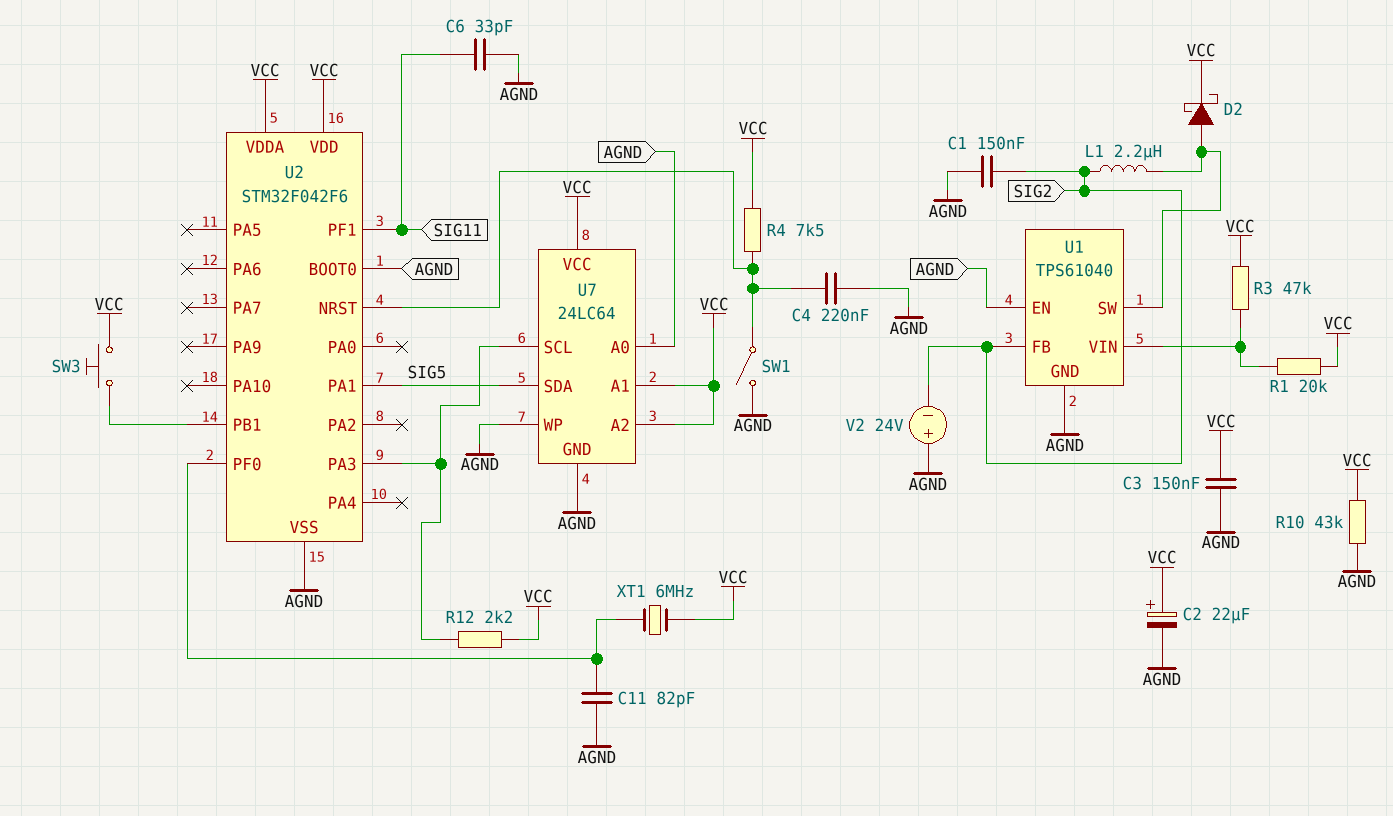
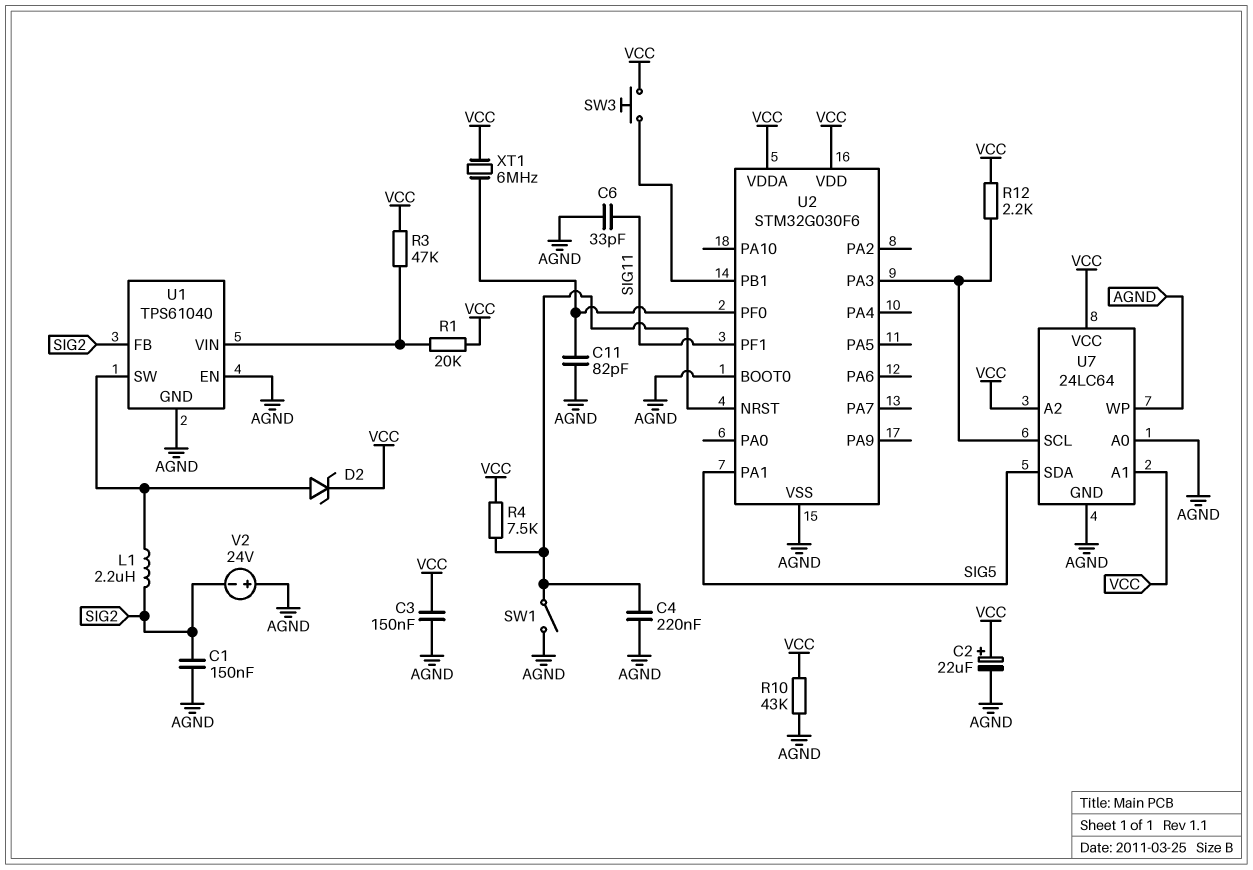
D2: schottky (A U1/SW, K VCC) -> zener (A U1/SW, K VCC)
U2: STM32F042F6 -> STM32G030F6

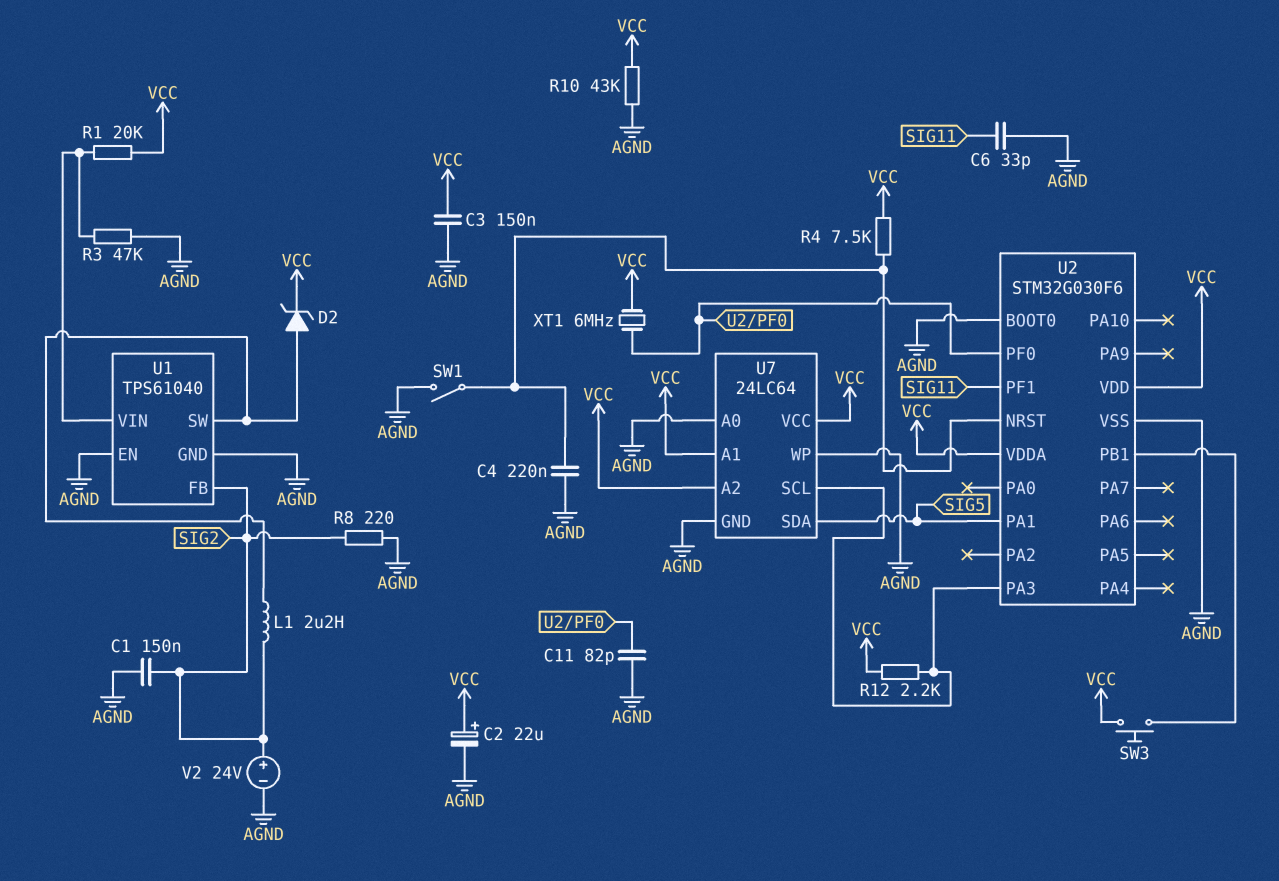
R3: 47k (U1/VIN, VCC) -> 47k (AGND, U1/VIN)
R8: none -> 220 (AGND, SIG2)
V2: 24V (plus AGND, minus SIG2) -> 24V (plus SIG2, minus AGND)

